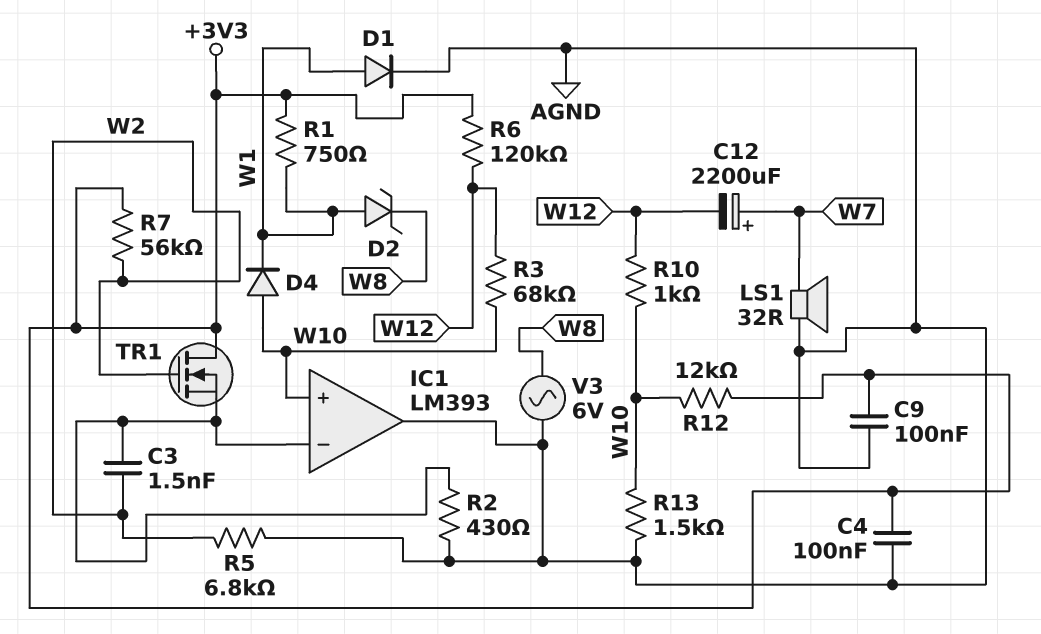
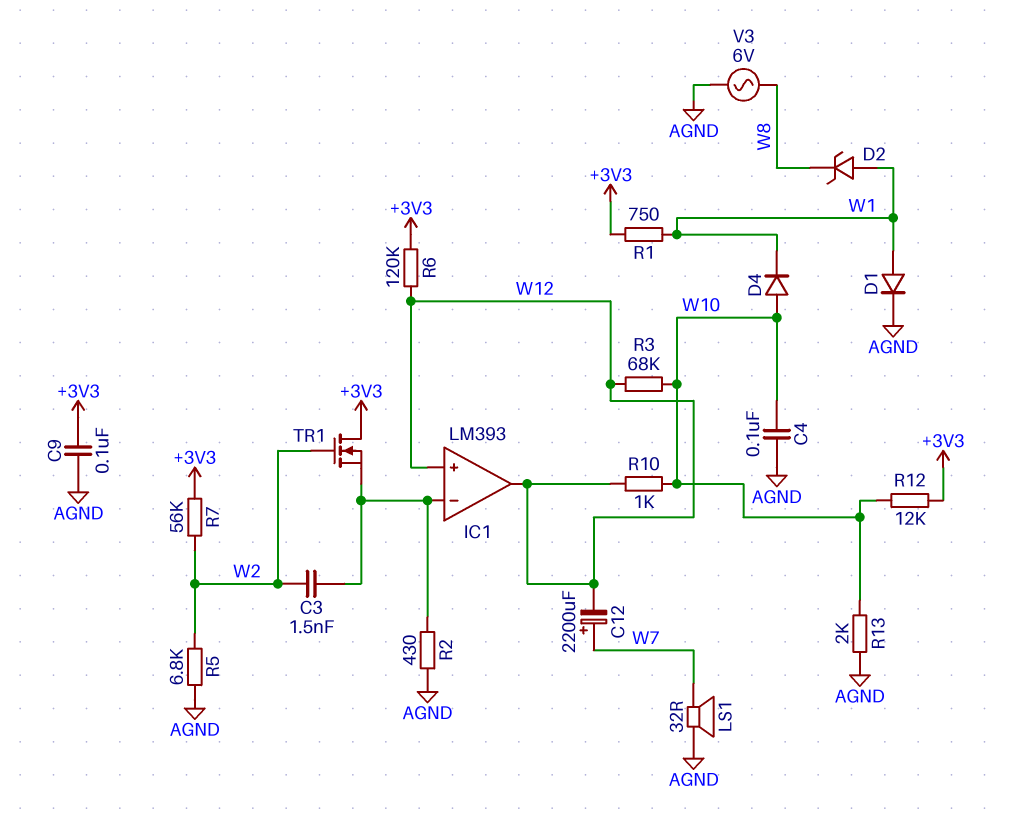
C4: 100nF (+3V3, AGND) -> 100nF (AGND, W10)
IC1 pin in+: W10 -> W12
IC1 pin out: AGND -> W12
R13: 1.5k (AGND, W10) -> 2k (AGND, W10)

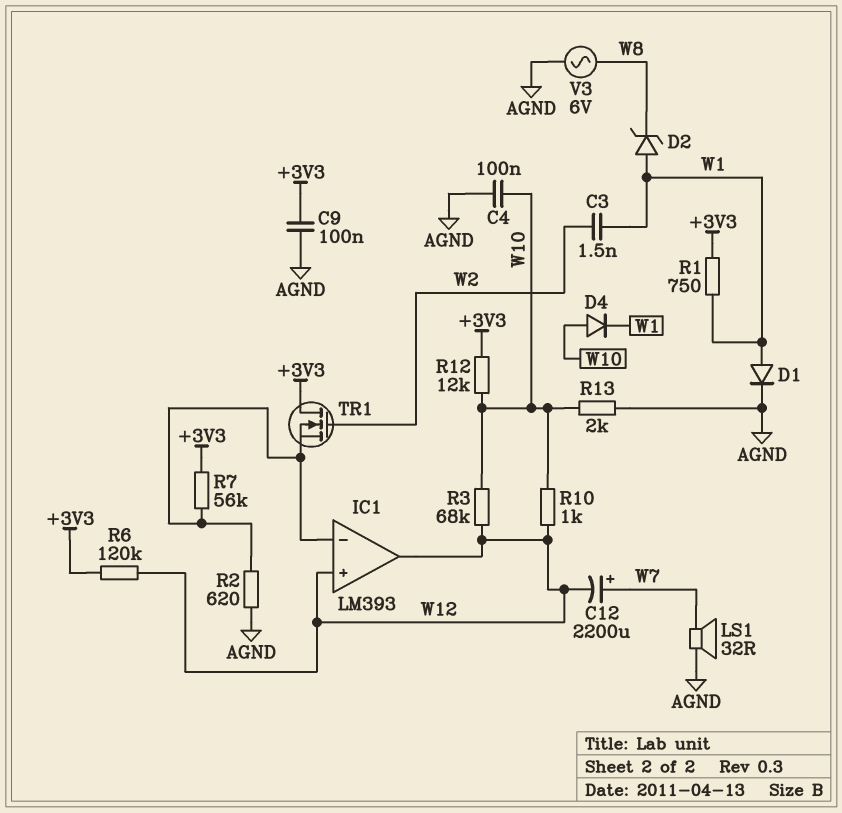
C3: 1.5nF (IC1/in-, W2) -> 1.5nF (W1, W2)
R2: 430 (AGND, IC1/in-) -> 620 (AGND, IC1/in-)
R5: 6.8k (AGND, W2) -> none
R7: 56k (+3V3, W2) -> 56k (+3V3, IC1/in-)

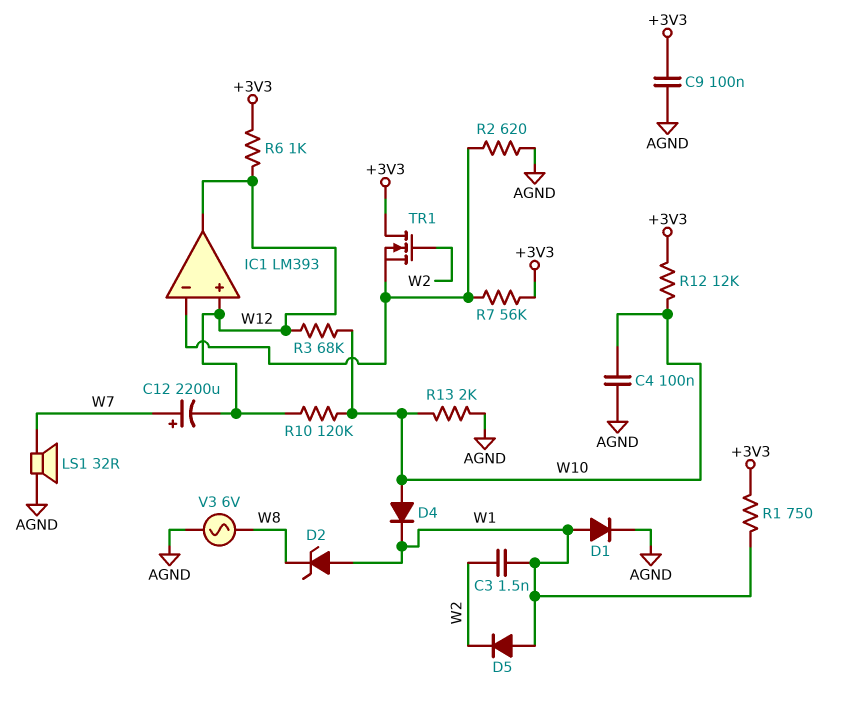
D5: none -> diode (A W1, K W2)
R6: 120k (+3V3, W12) -> 1k (+3V3, W12)
R10: 1k (W10, W12) -> 120k (W10, W12)

